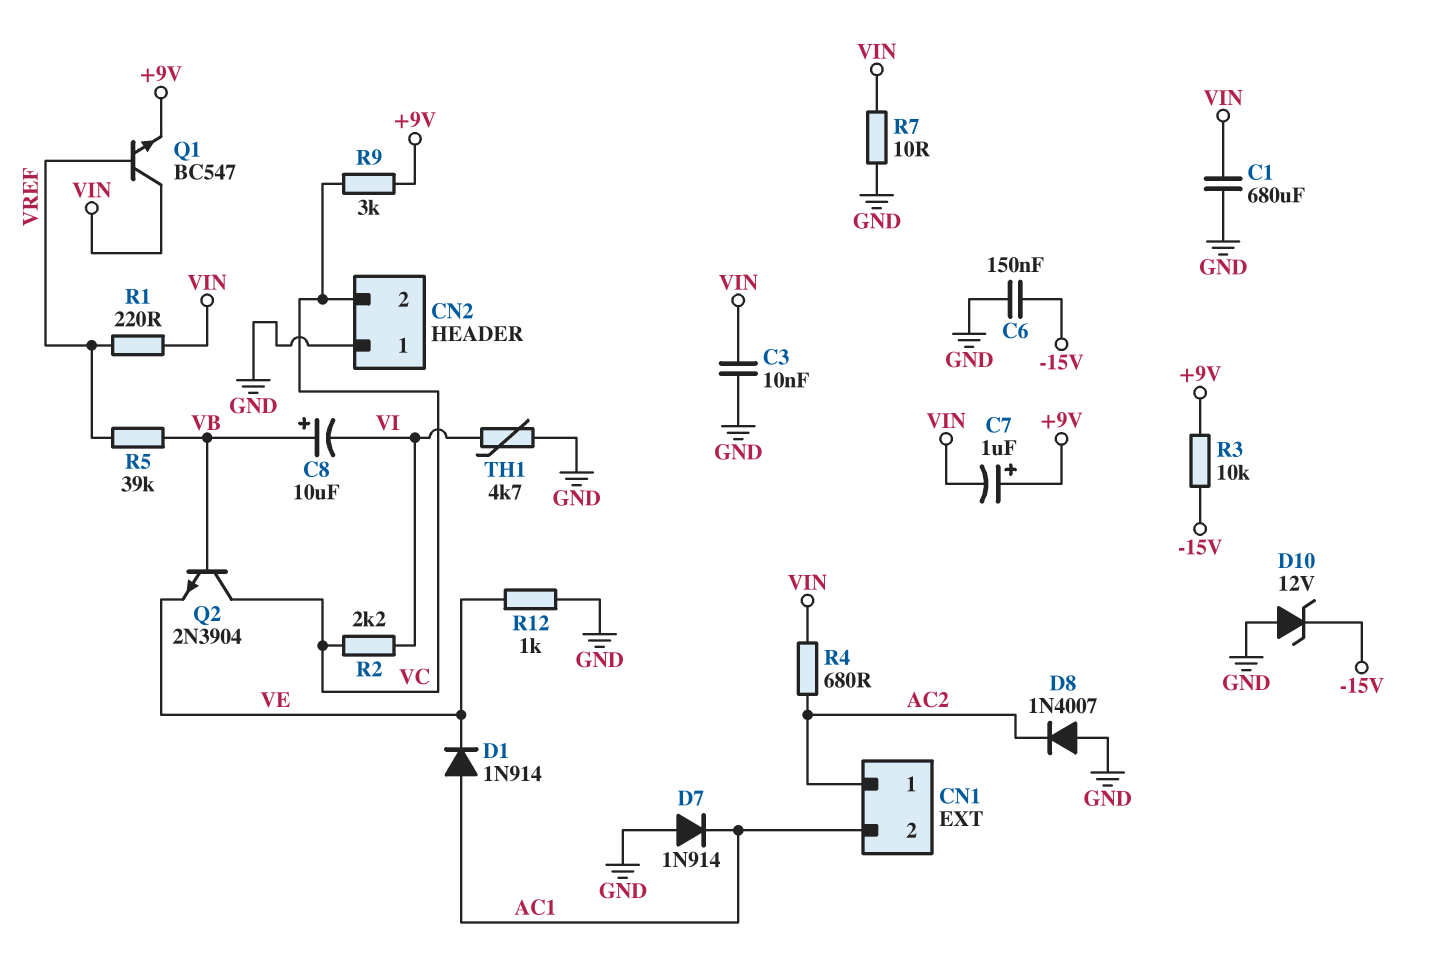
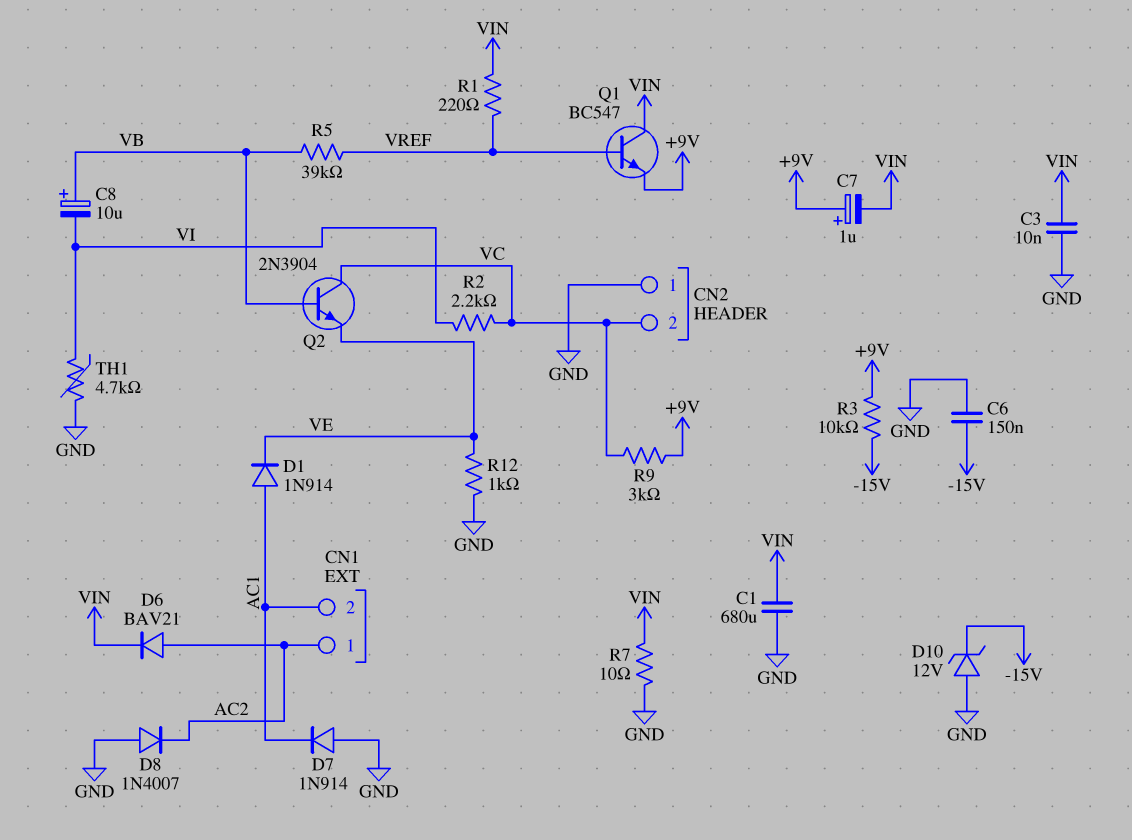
D6: none -> diode BAV21 (A AC2, K VIN)
R4: 680 (AC2, VIN) -> none

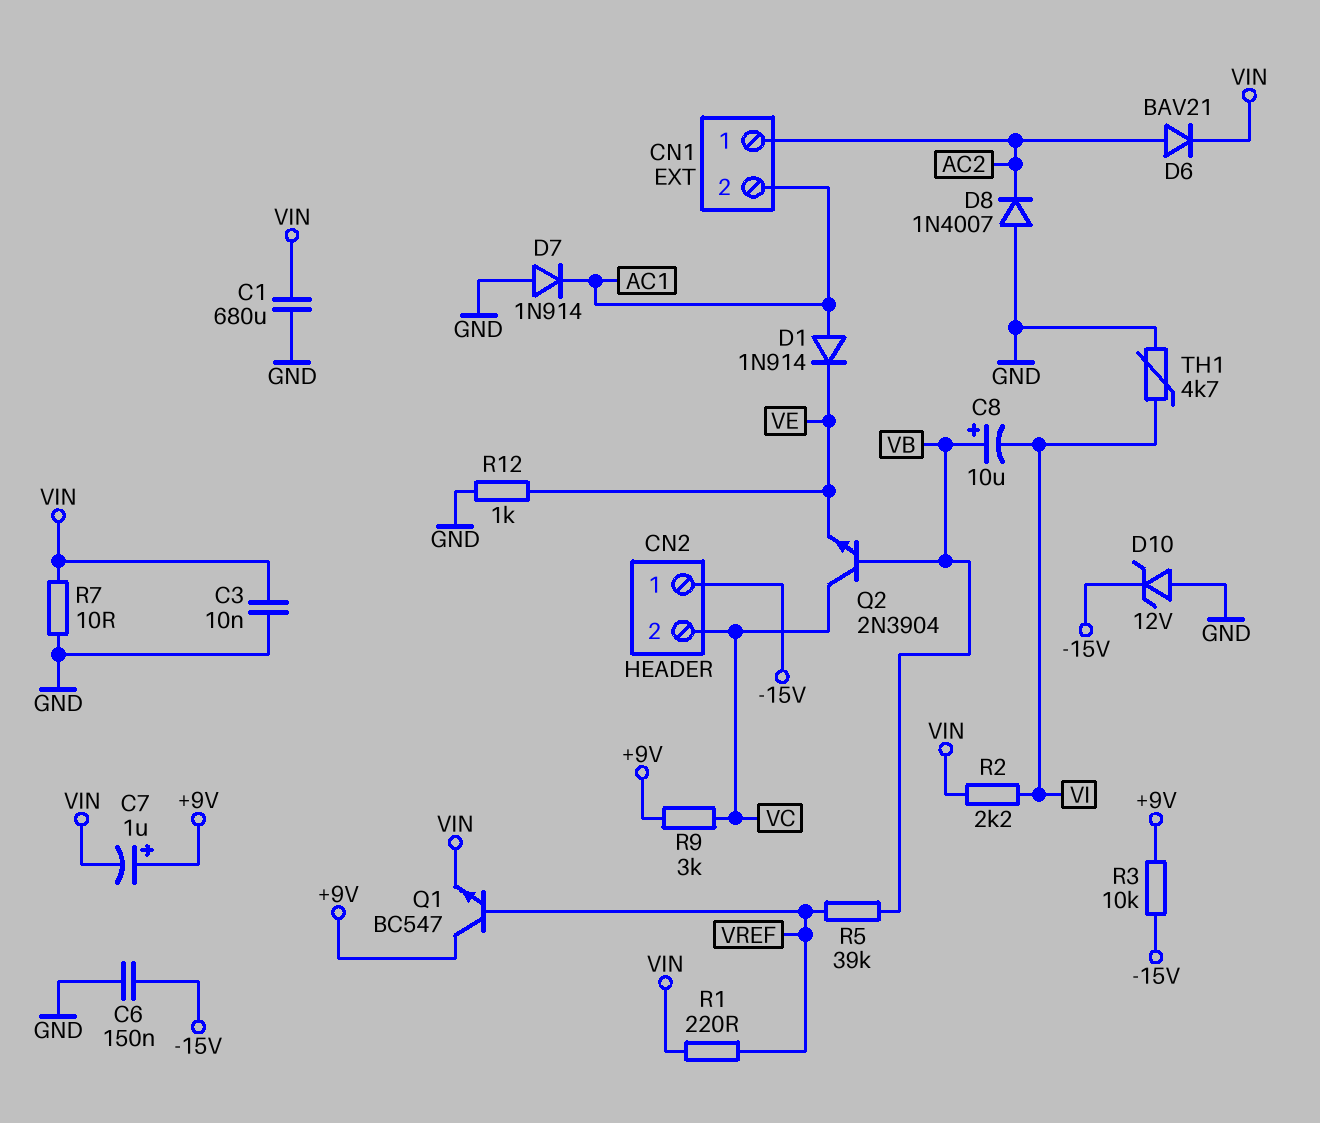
CN2 pin 1: GND -> -15V
Q1: NPN BC547 (B VREF, C VIN, E +9V) -> NPN BC547 (B VREF, C +9V, E VIN)
R2: 2.2k (VC, VI) -> 2.2k (VI, VIN)

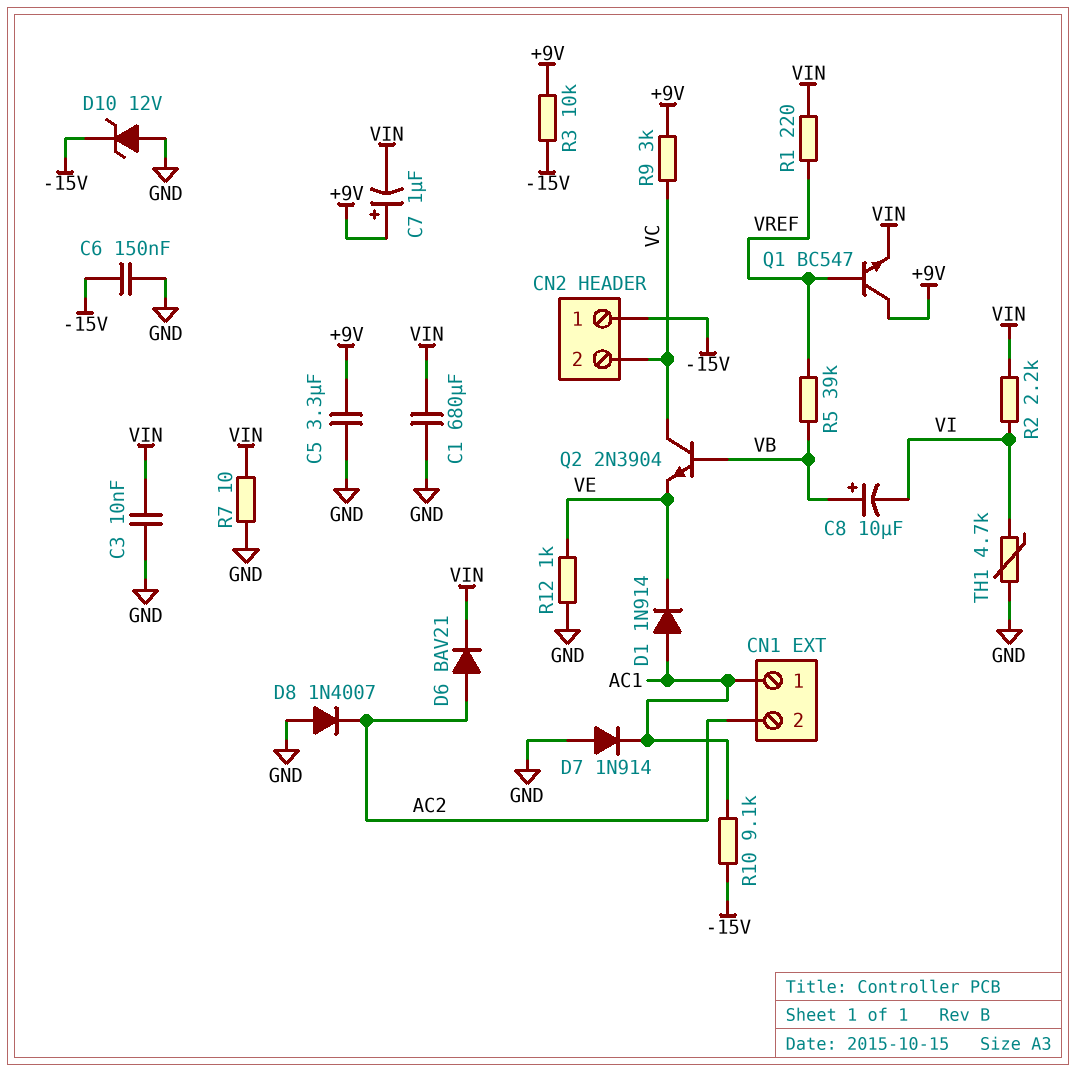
C5: none -> 3.3uF (+9V, GND)
CN1 pin 1: AC2 -> AC1
CN1 pin 2: AC1 -> AC2
R10: none -> 9.1k (-15V, AC1)

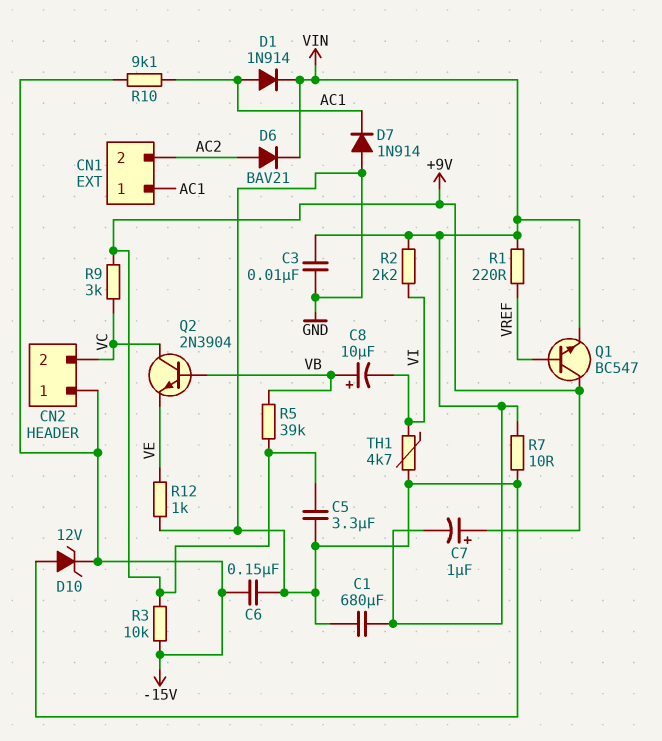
D1: diode 1N914 (A AC1, K VE) -> diode 1N914 (A AC1, K VIN)
D8: diode 1N4007 (A GND, K AC2) -> none
R5: 39k (VB, VREF) -> 39k (+9V, VB)

